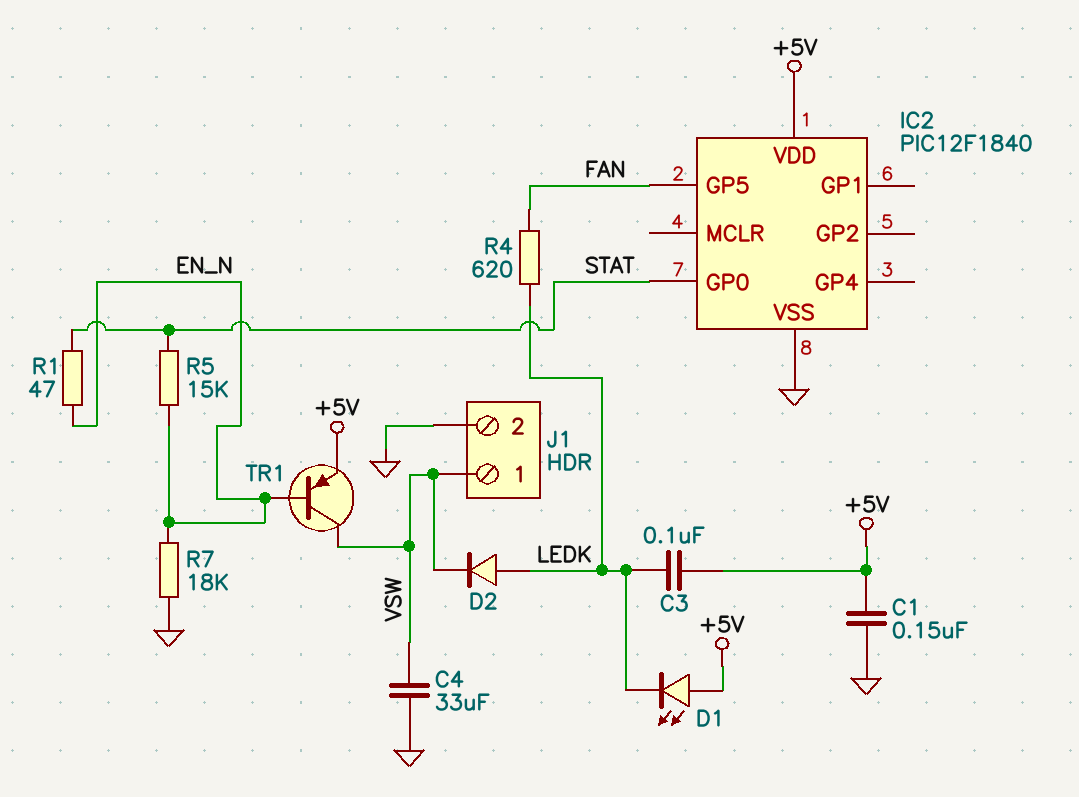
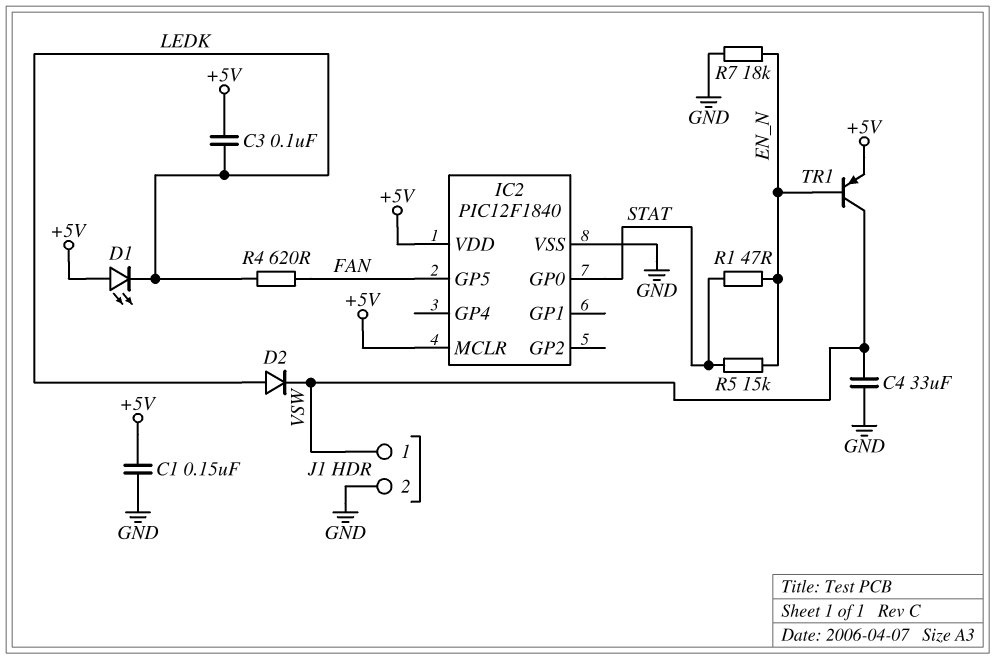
IC2 pin MCLR: none -> +5V

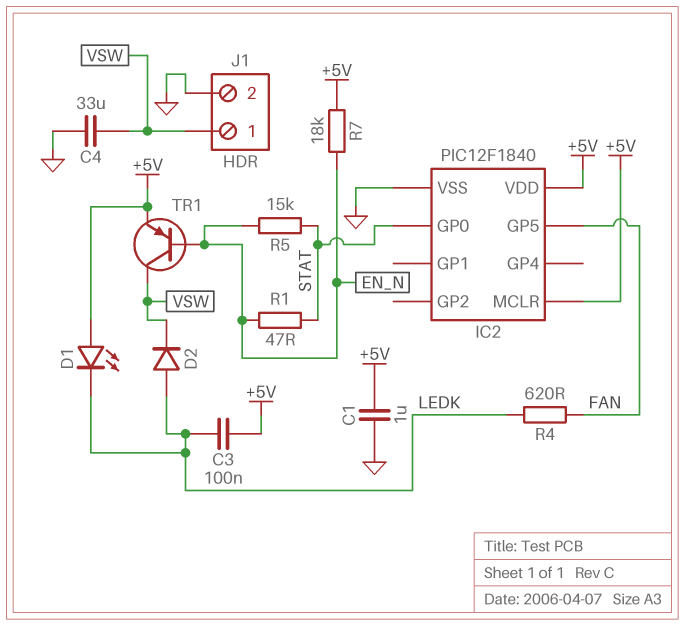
C1: 150nF (+5V, GND) -> 1uF (+5V, GND)
R7: 18k (EN_N, GND) -> 18k (+5V, EN_N)

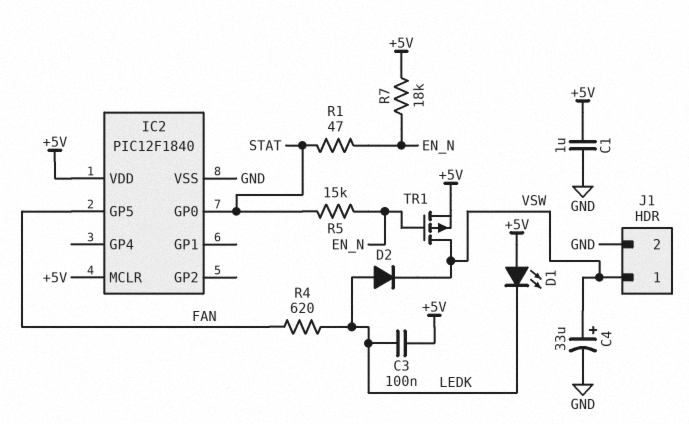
C4: 33uF (GND, VSW) -> 33uF (plus VSW, minus GND)
TR1: PNP (B EN_N, C VSW, E +5V) -> PMOS (G EN_N, D VSW, S +5V)

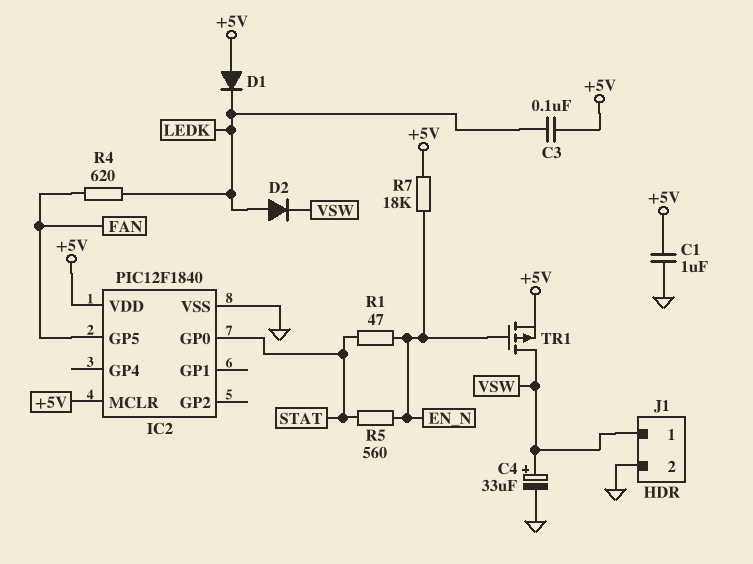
D1: LED (A +5V, K LEDK) -> diode (A +5V, K LEDK)
R5: 15k (EN_N, STAT) -> 560 (EN_N, STAT)

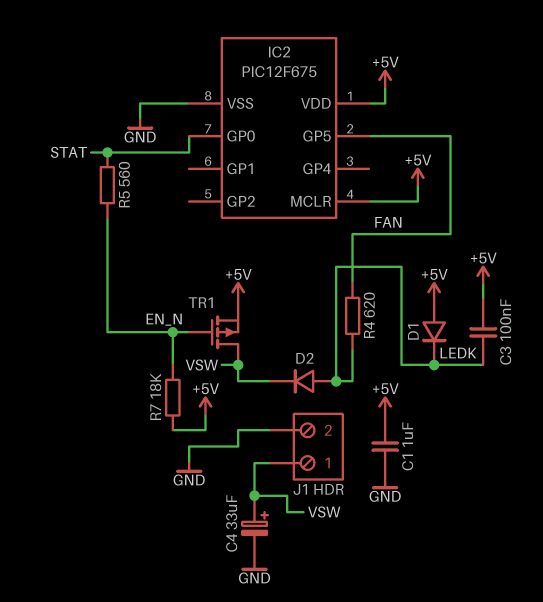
IC2: PIC12F1840 -> PIC12F675
R1: 47 (EN_N, STAT) -> none

